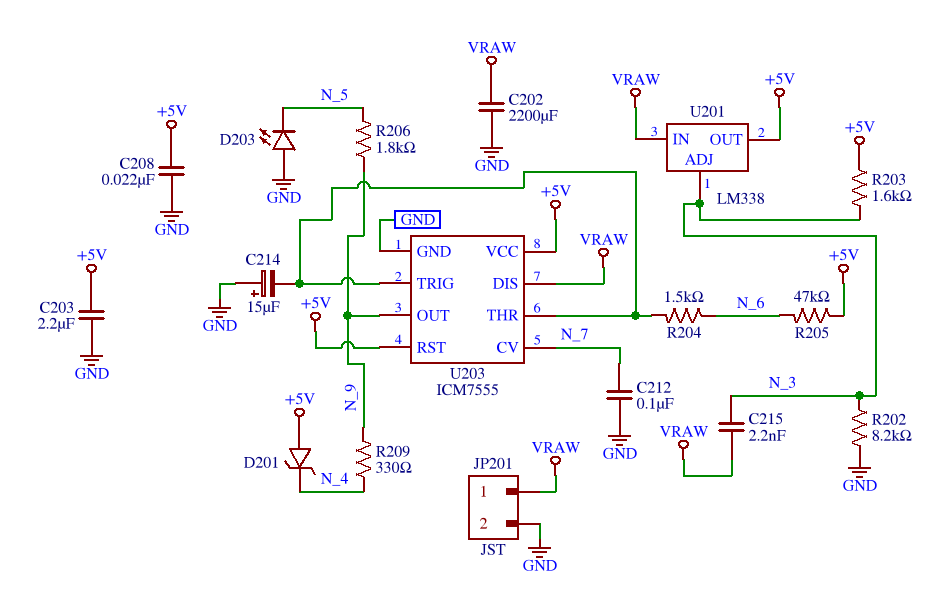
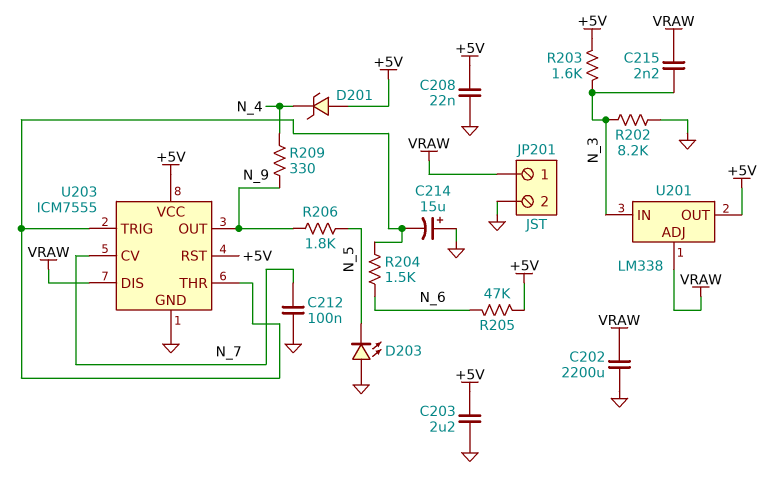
U201 pin ADJ: N_3 -> VRAW
U201 pin IN: VRAW -> N_3

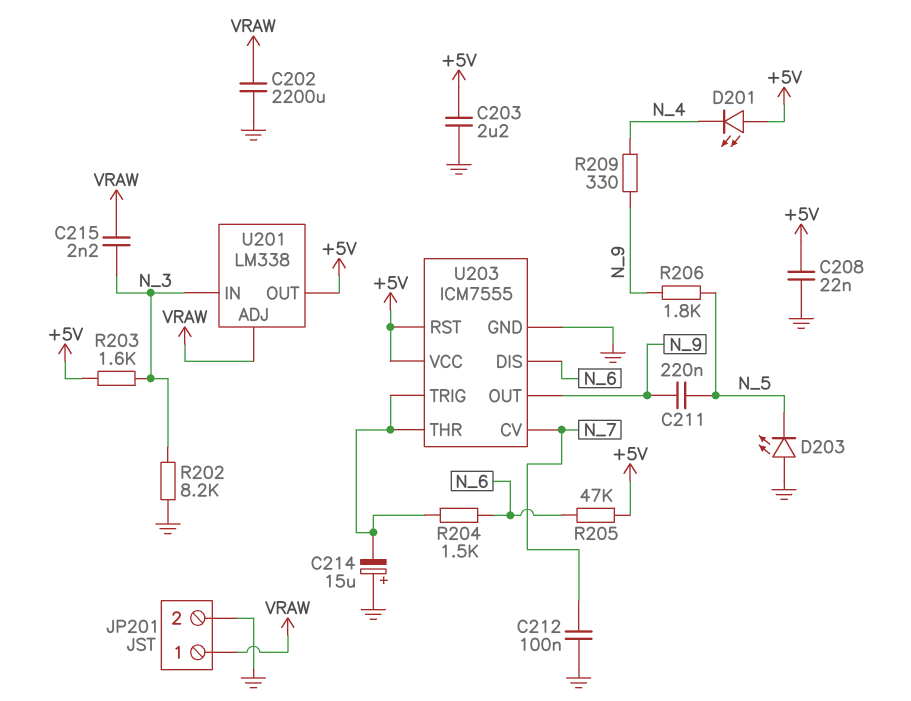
C211: none -> 220nF (N_5, N_9)
D201: zener (A +5V, K N_4) -> LED (A +5V, K N_4)
U203 pin DIS: VRAW -> N_6

